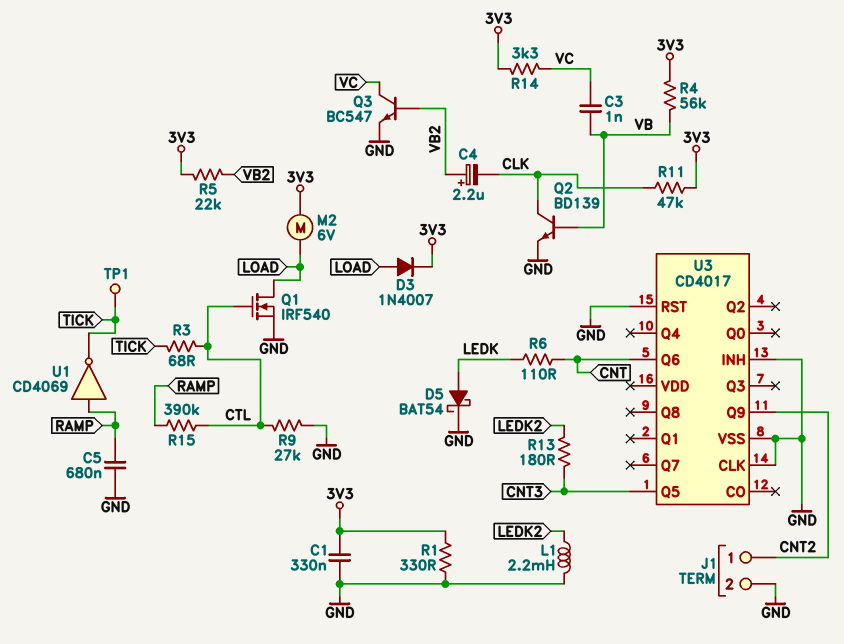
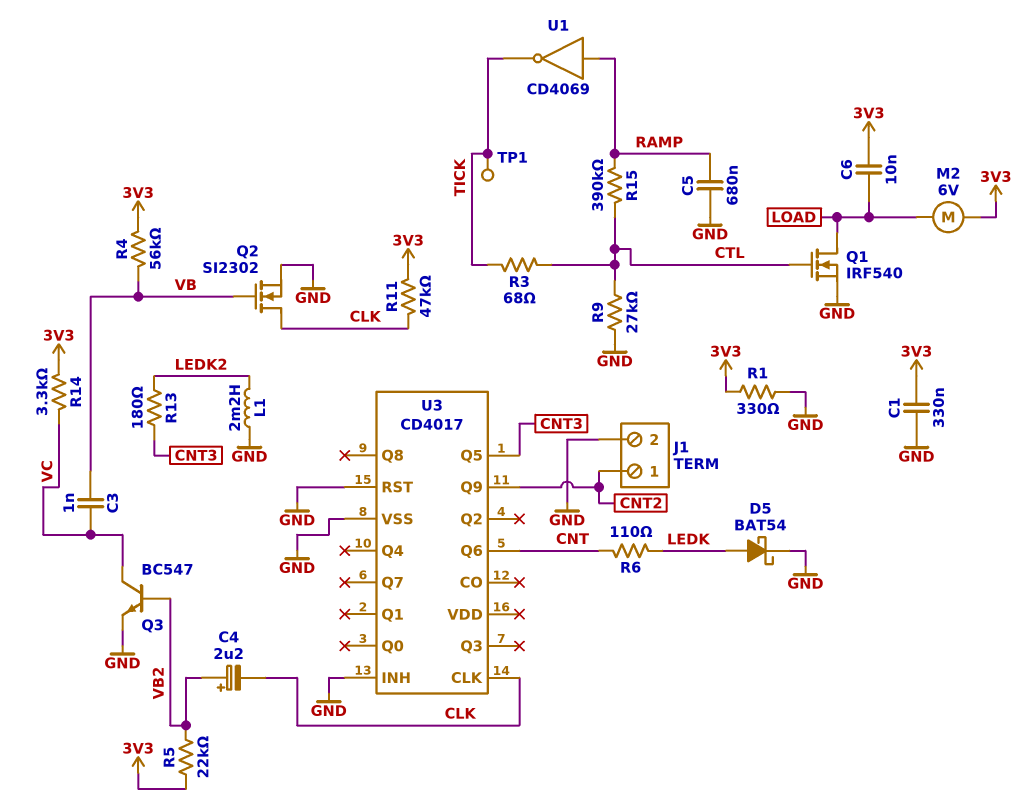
C6: none -> 10nF (3V3, LOAD)
D3: diode 1N4007 (A LOAD, K 3V3) -> none
Q2: NPN BD139 (B VB, C CLK, E GND) -> NMOS SI2302 (G VB, D CLK, S GND)
U3 pin CLK: GND -> CLK

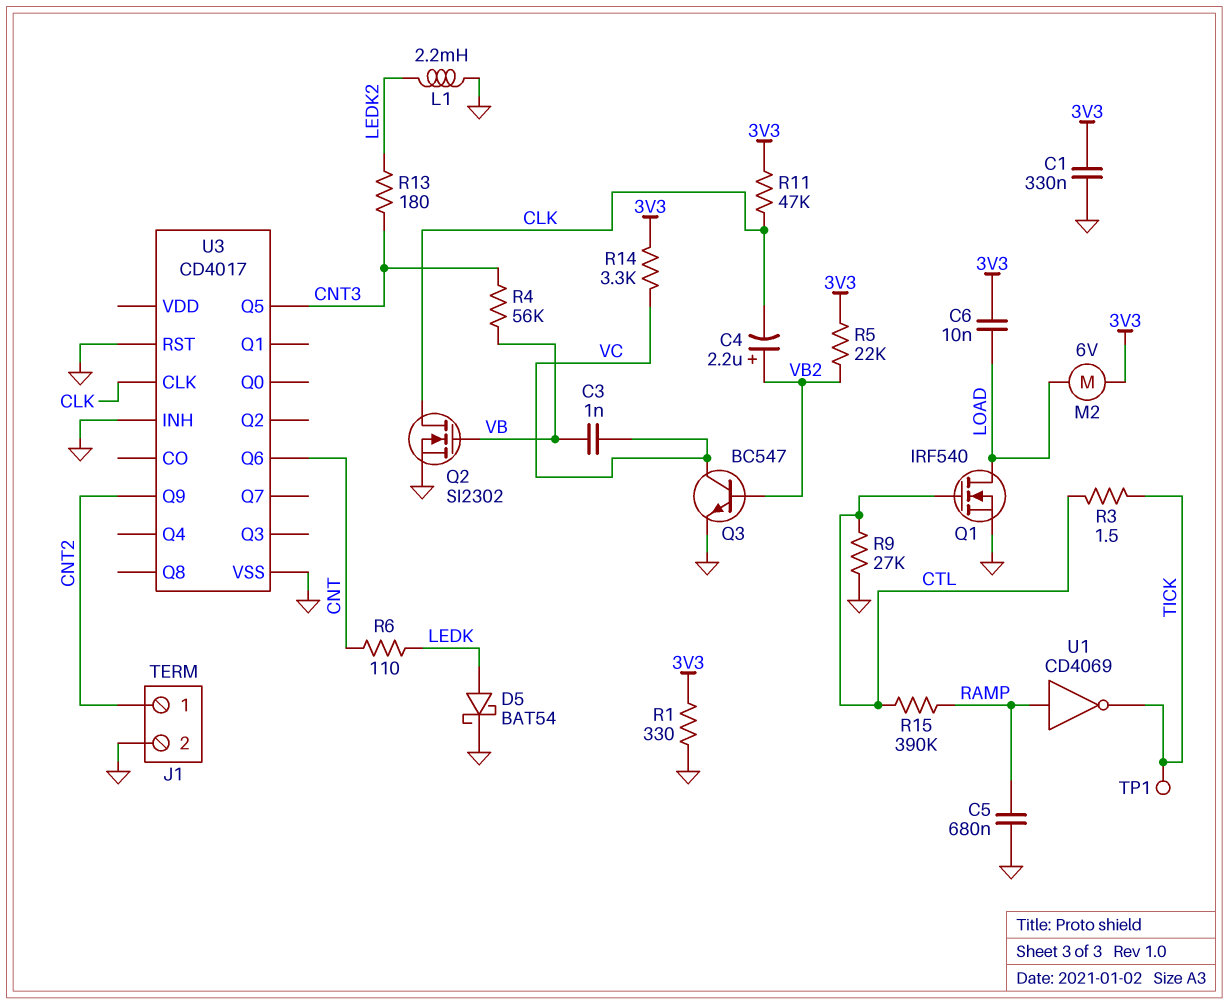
R3: 68 (CTL, TICK) -> 1.5 (CTL, TICK)
R4: 56k (3V3, VB) -> 56k (CNT3, VB)

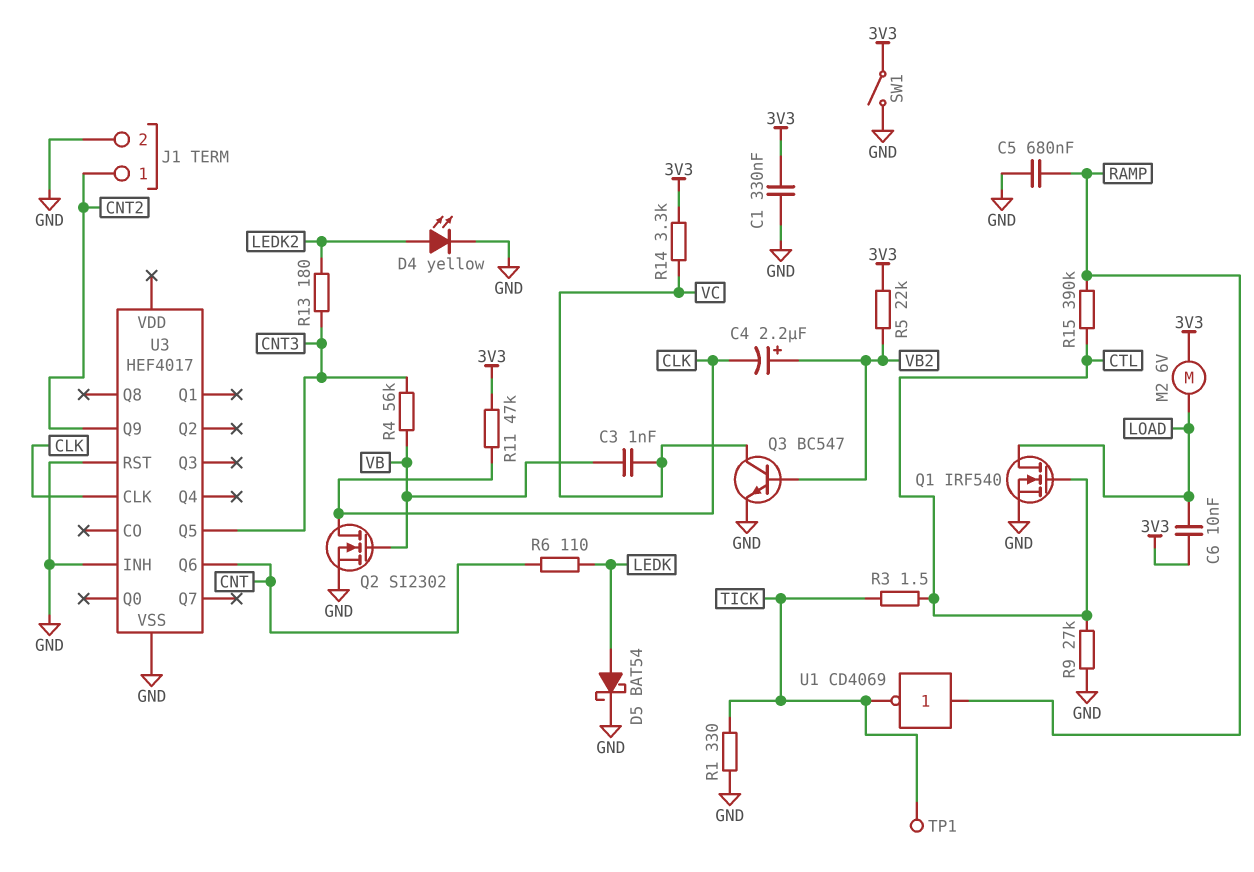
D4: none -> LED yellow (A LEDK2, K GND)
L1: 2.2mH (GND, LEDK2) -> none
R1: 330 (3V3, GND) -> 330 (GND, TICK)
SW1: none -> switch (3V3, GND)
U3: CD4017 -> HEF4017

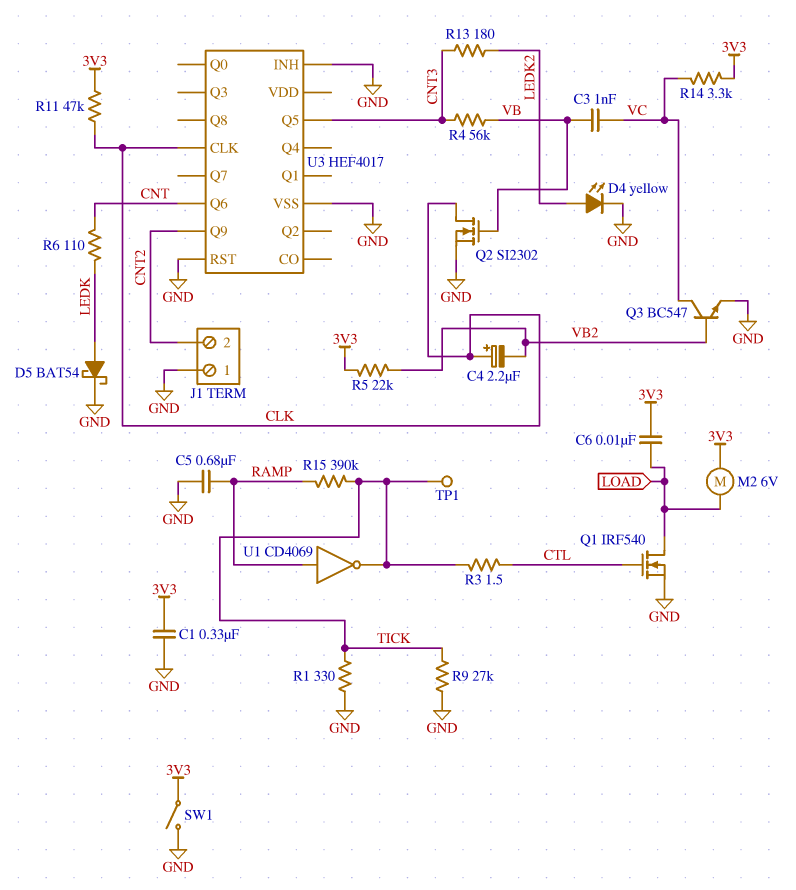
C4: 2.2uF (plus VB2, minus CLK) -> 2.2uF (plus CLK, minus VB2)
J1 pin 1: CNT2 -> GND
J1 pin 2: GND -> CNT2
R9: 27k (CTL, GND) -> 27k (GND, TICK)
R15: 390k (CTL, RAMP) -> 390k (RAMP, TICK)

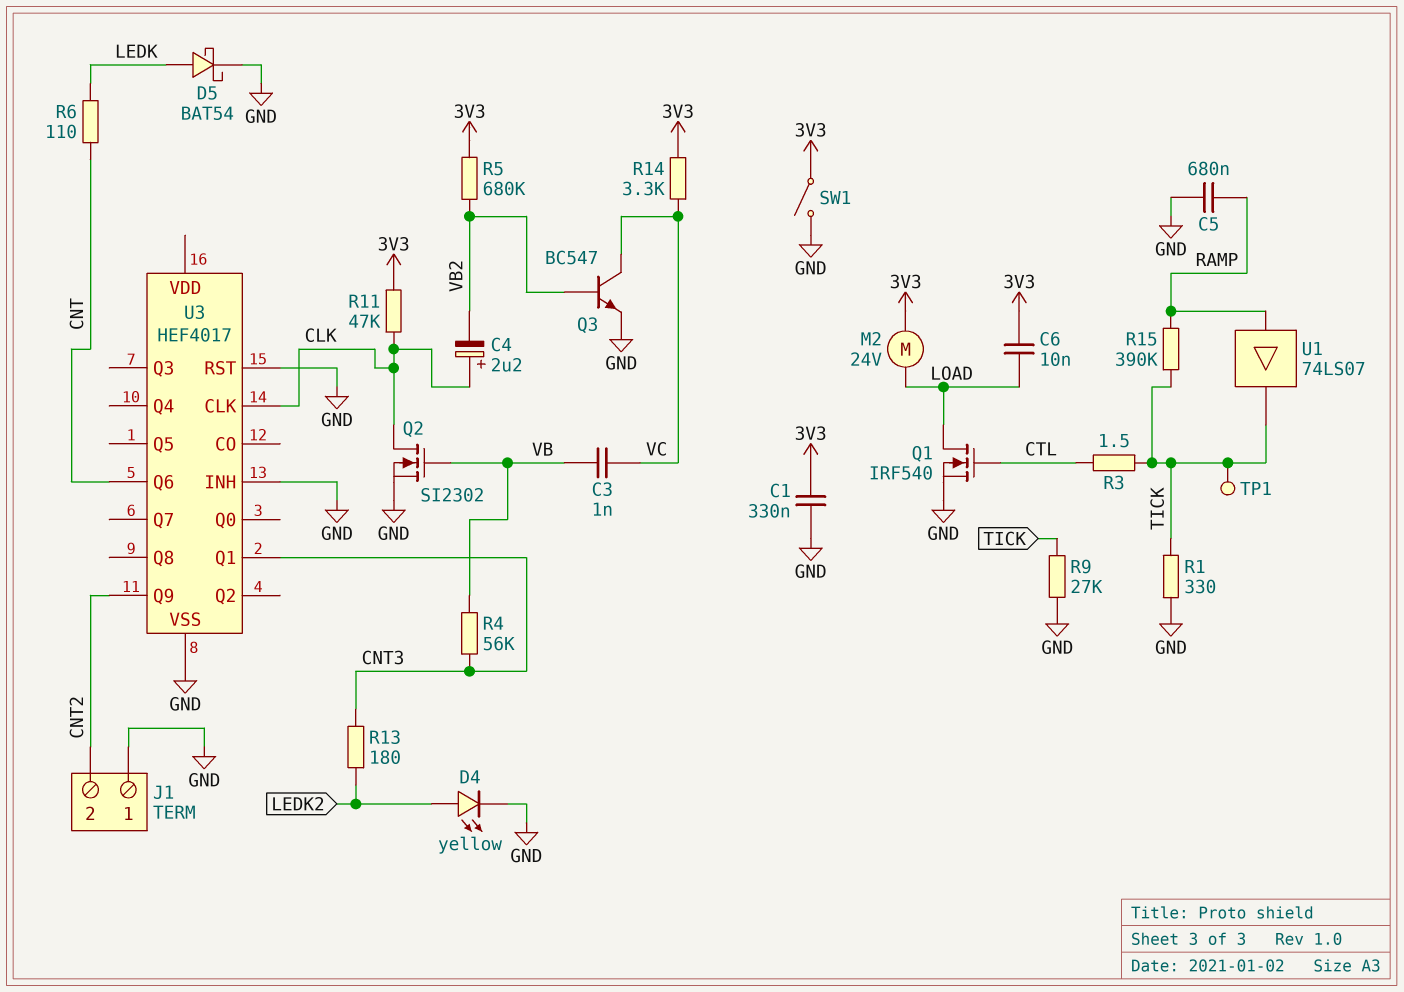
M2: motor 6V (3V3, LOAD) -> motor 24V (3V3, LOAD)
R5: 22k (3V3, VB2) -> 680k (3V3, VB2)
U1: NOT CD4069 (in RAMP, out TICK) -> buffer 74LS07 (in RAMP, out TICK)
U3 pin Q1: none -> CNT3
U3 pin Q5: CNT3 -> none

